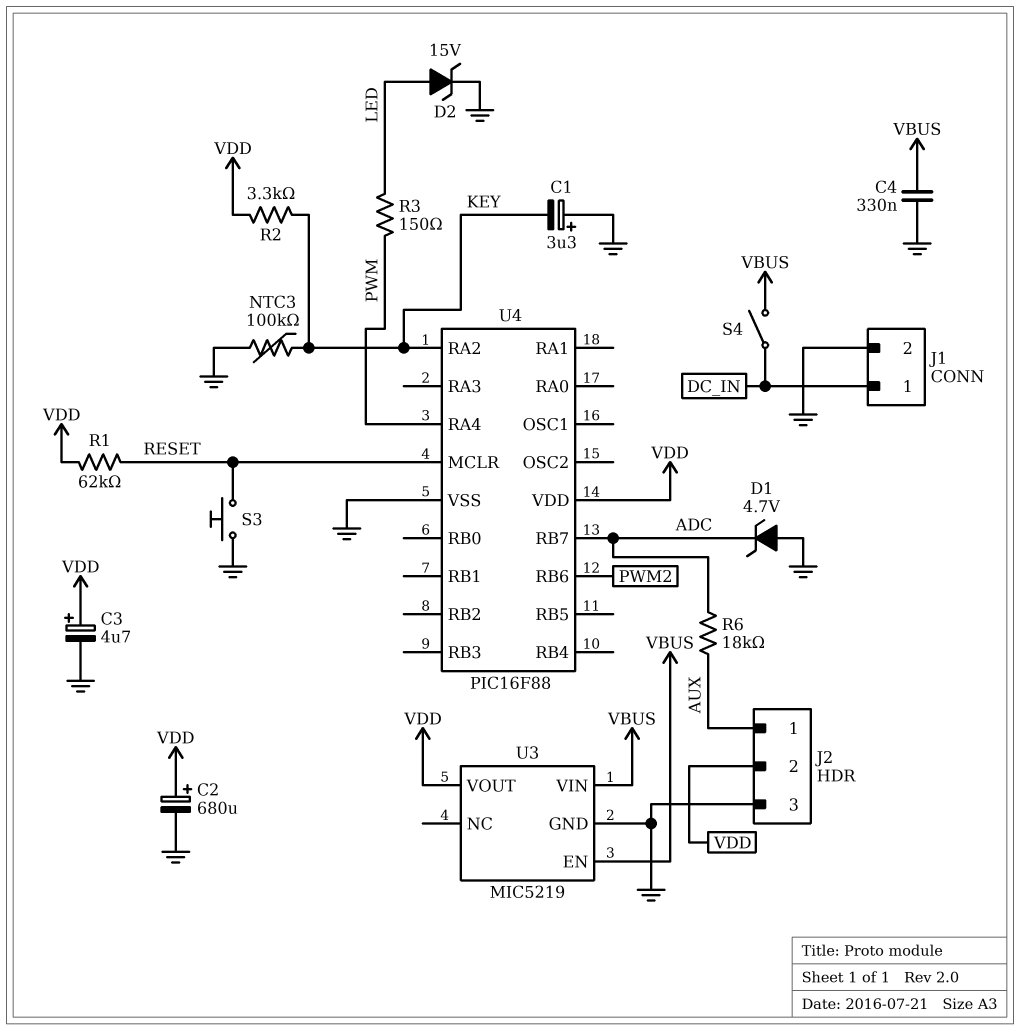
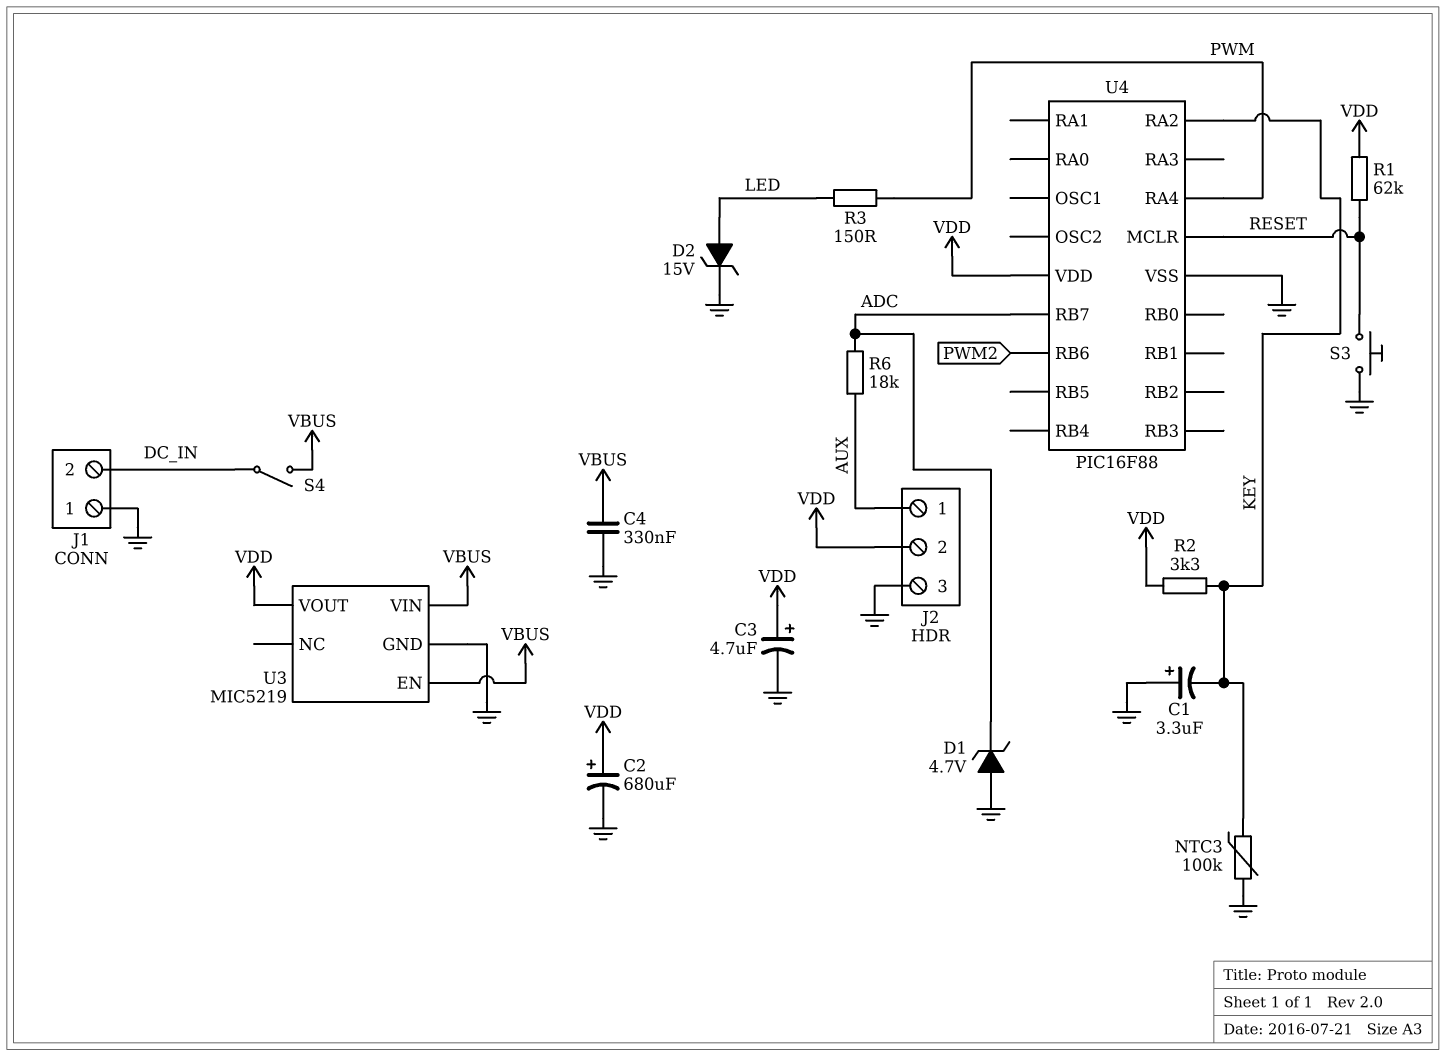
J1 pin 1: DC_IN -> GND
J1 pin 2: GND -> DC_IN

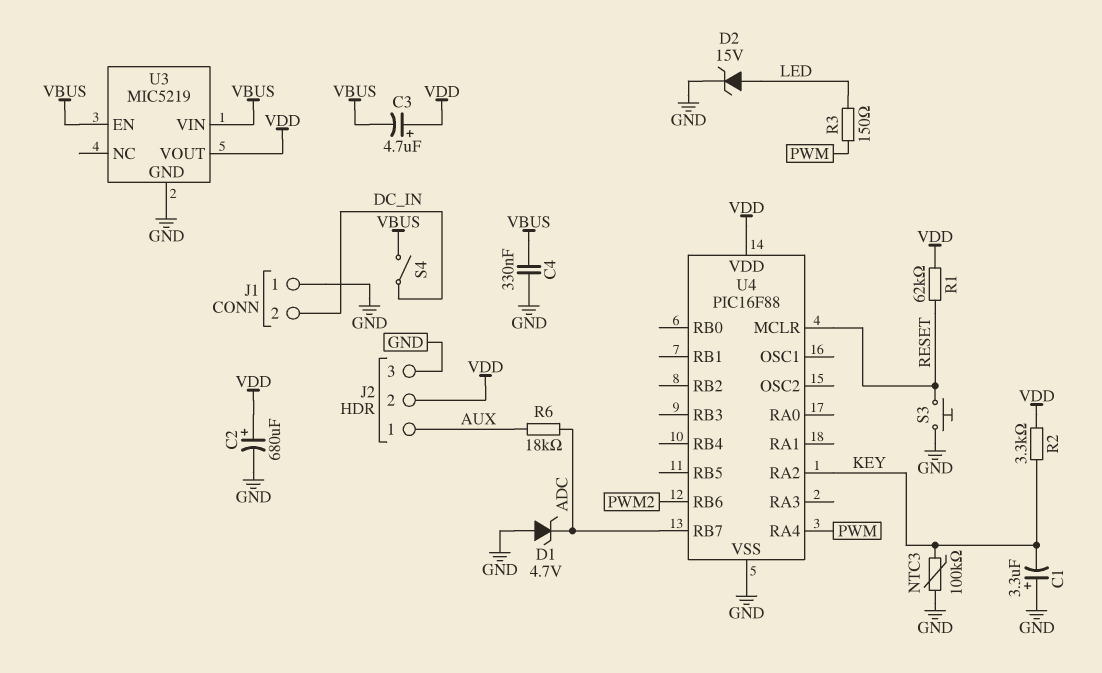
C3: 4.7uF (plus VDD, minus GND) -> 4.7uF (plus VDD, minus VBUS)

